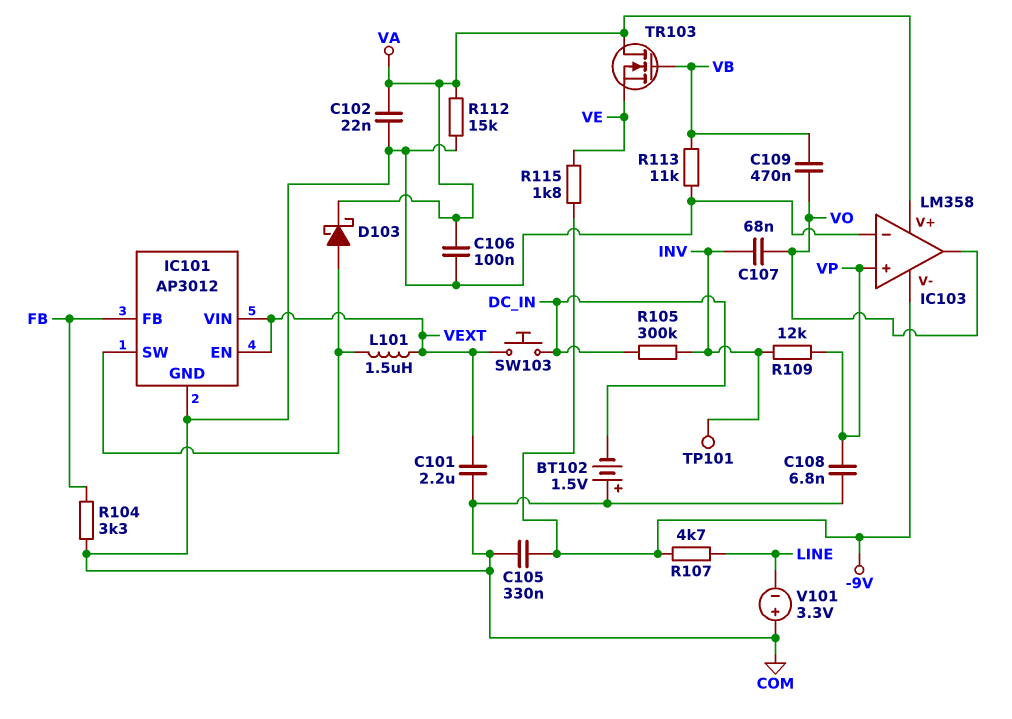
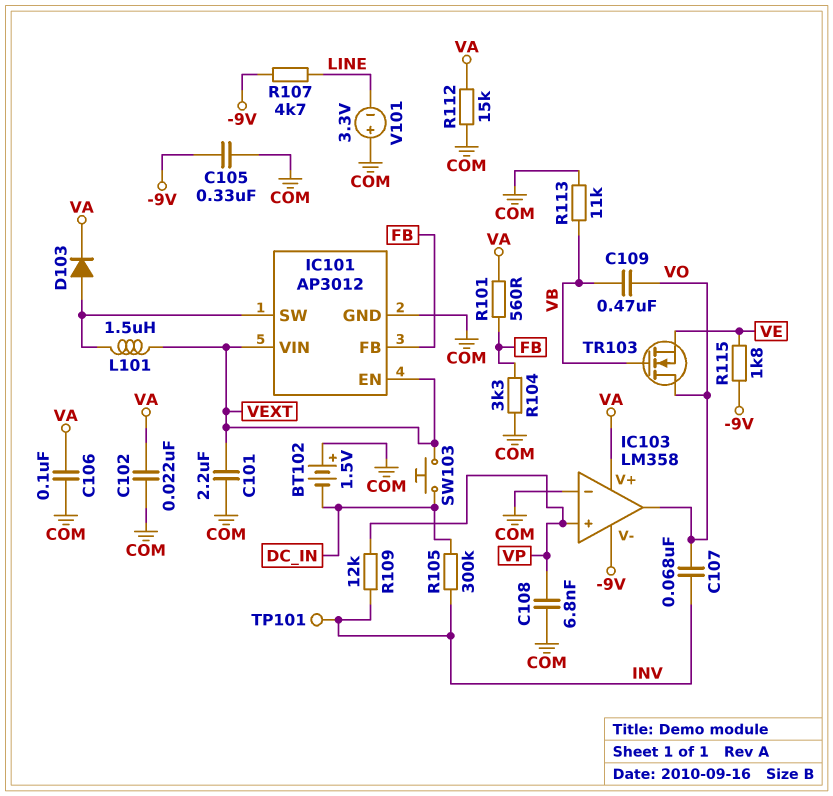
D103: schottky (A IC101/SW, K VA) -> diode (A IC101/SW, K VA)
R101: none -> 560 (FB, VA)
TR103: NMOS (G VB, D VA, S VE) -> NMOS (G VB, D VO, S VE)

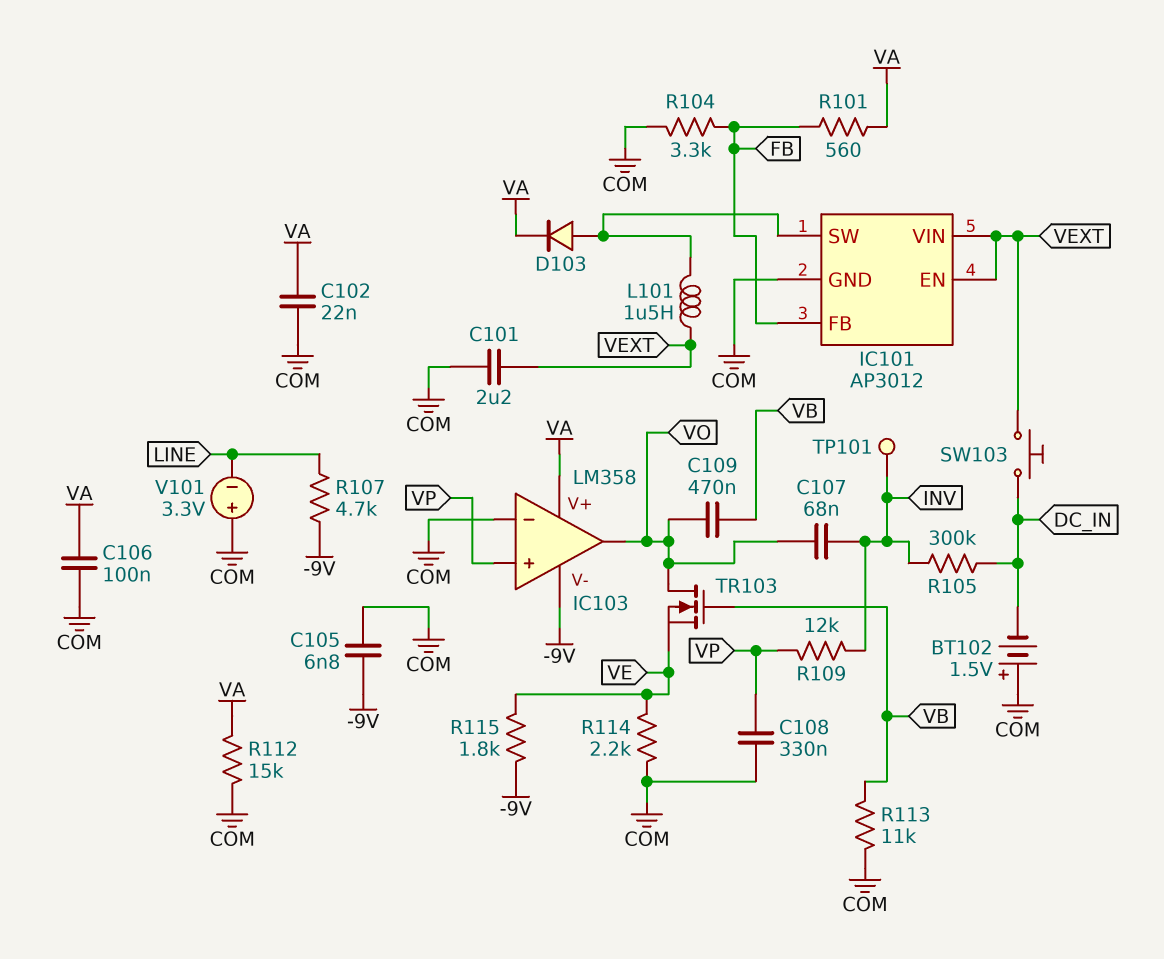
C105: 330nF (-9V, COM) -> 6.8nF (-9V, COM)
C108: 6.8nF (COM, VP) -> 330nF (COM, VP)
R114: none -> 2.2k (COM, VE)

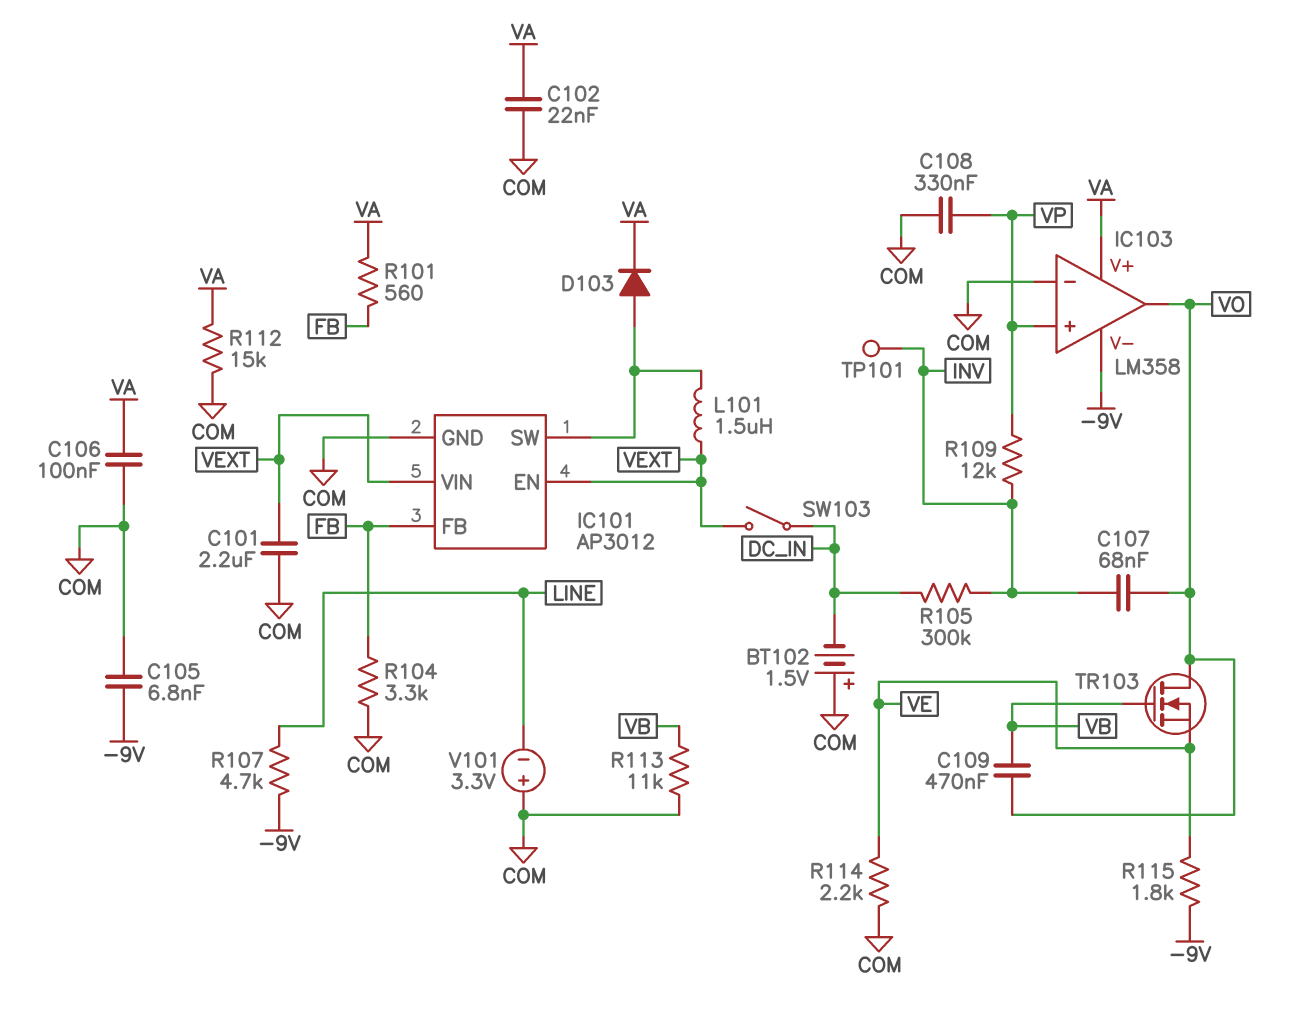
SW103: button (DC_IN, VEXT) -> switch (DC_IN, VEXT)

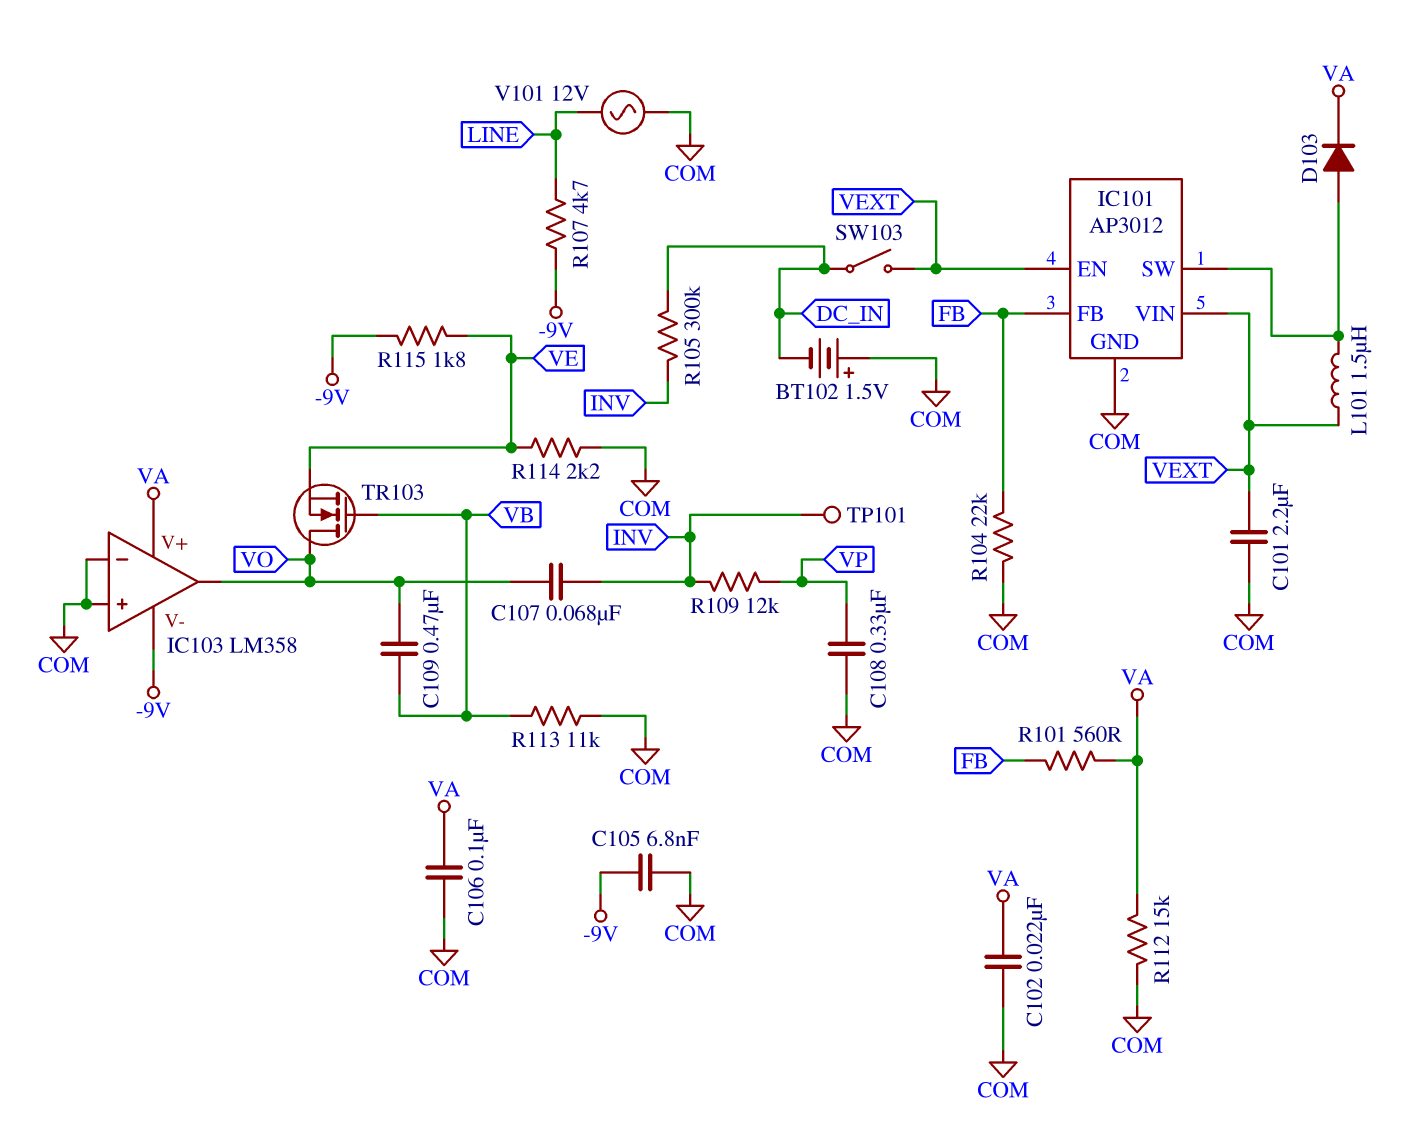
IC103 pin in+: VP -> COM
R104: 3.3k (COM, FB) -> 22k (COM, FB)
V101: 3.3V (plus COM, minus LINE) -> AC 12V (COM, LINE)

